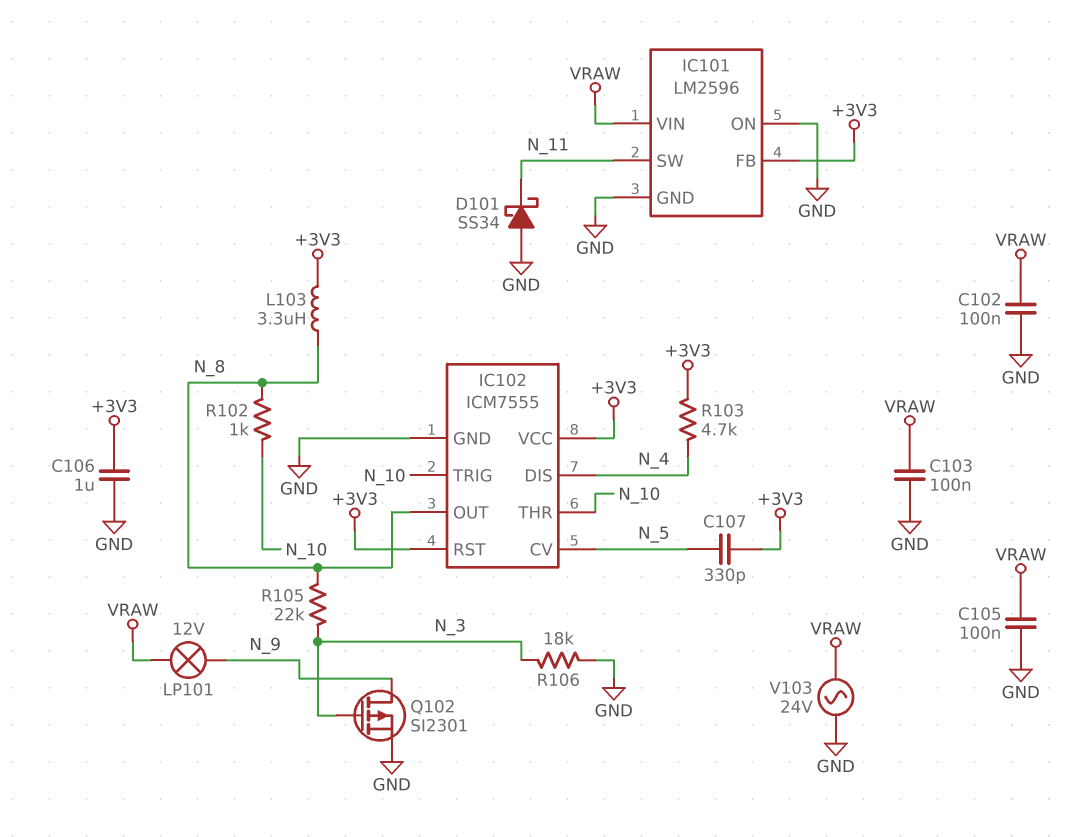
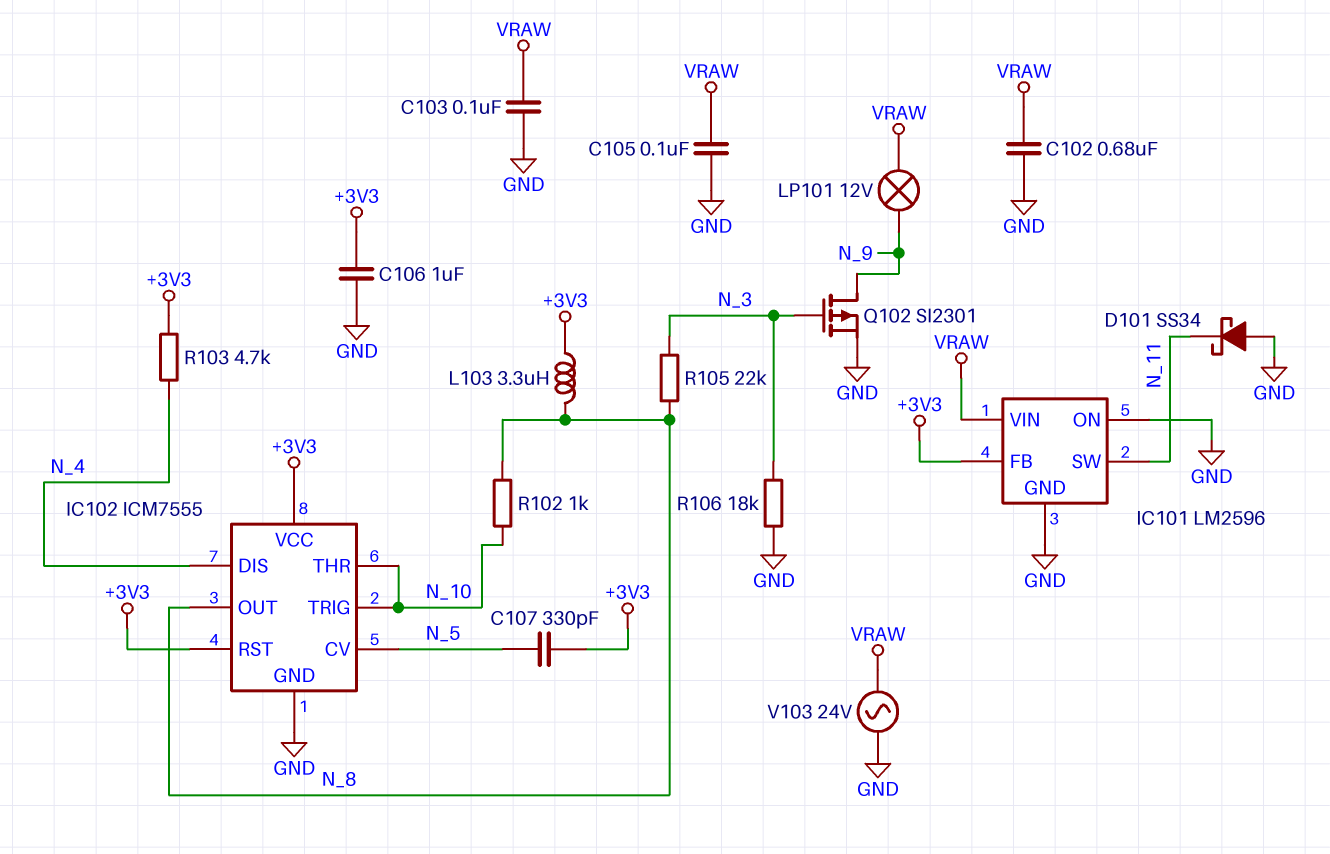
C102: 100nF (GND, VRAW) -> 680nF (GND, VRAW)

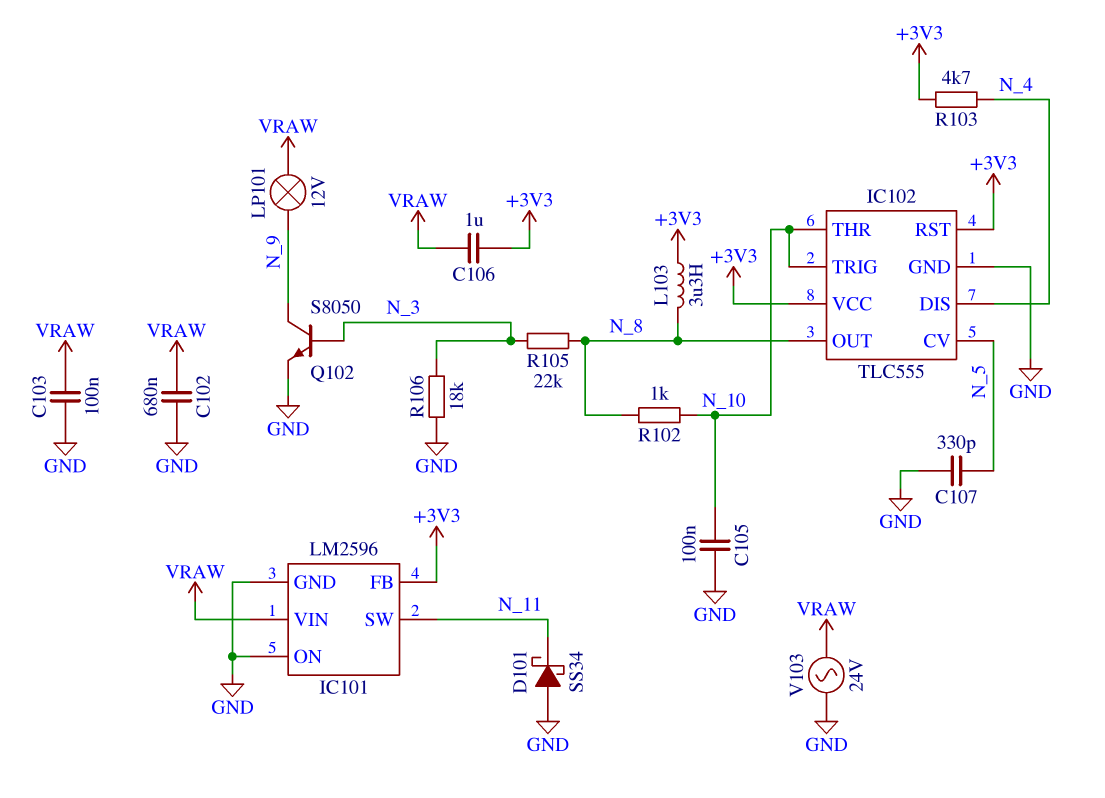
C105: 100nF (GND, VRAW) -> 100nF (GND, N_10)
C106: 1uF (+3V3, GND) -> 1uF (+3V3, VRAW)
C107: 330pF (+3V3, N_5) -> 330pF (GND, N_5)
IC102: ICM7555 -> TLC555
Q102: PMOS SI2301 (G N_3, D N_9, S GND) -> NPN S8050 (B N_3, C N_9, E GND)

